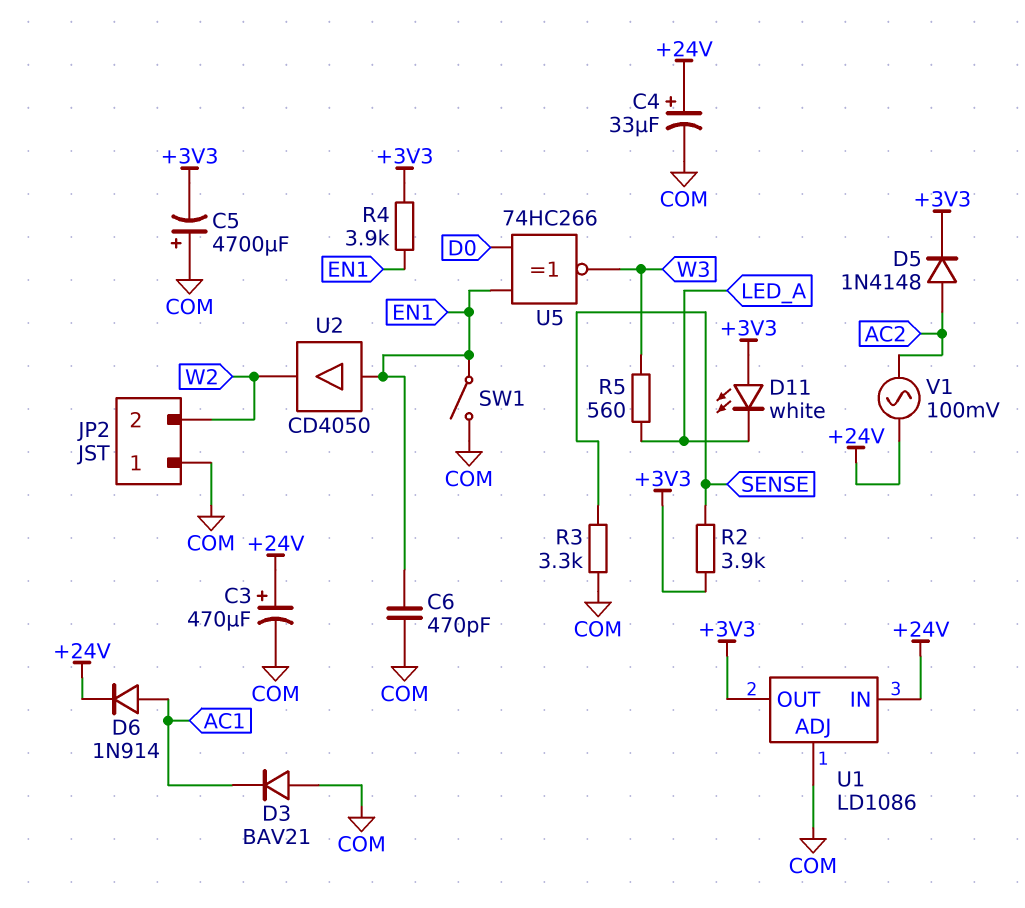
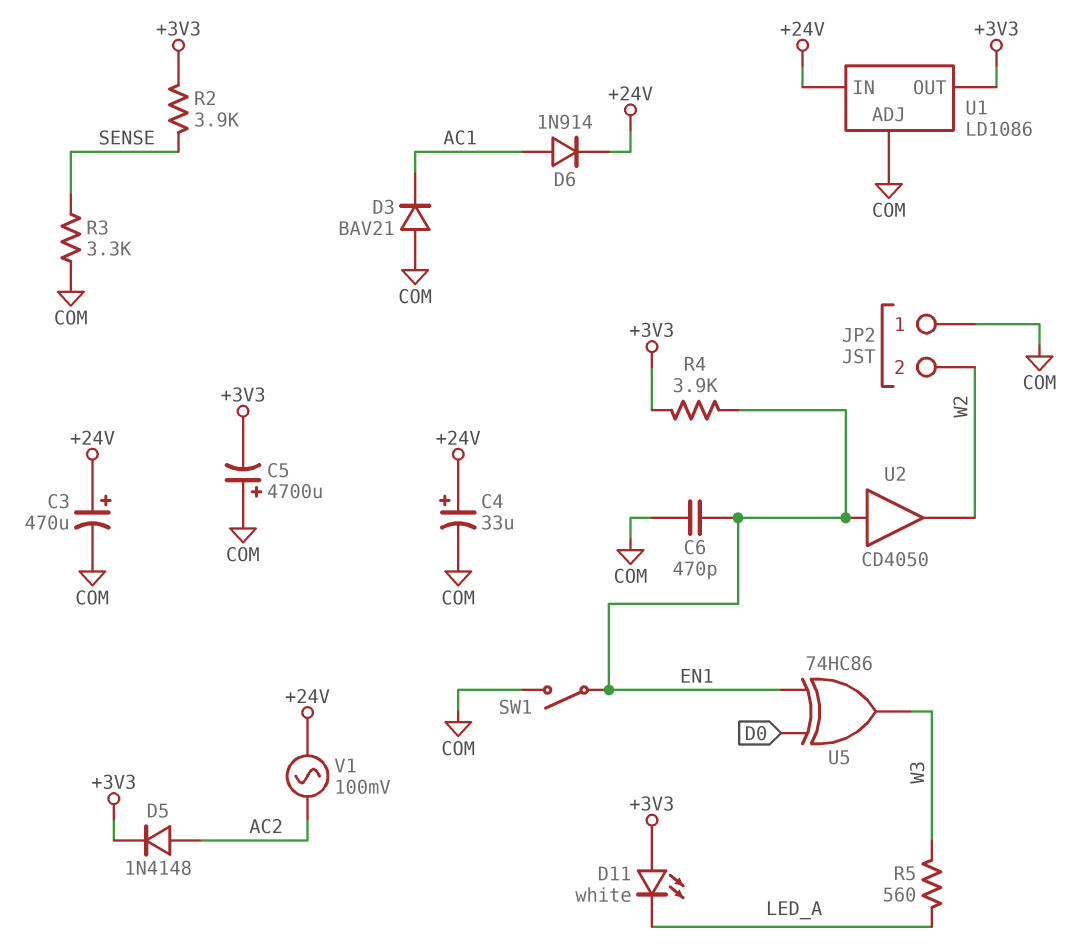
U5: XNOR 74HC266 (in D0, in EN1, out W3) -> XOR 74HC86 (in D0, in EN1, out W3)

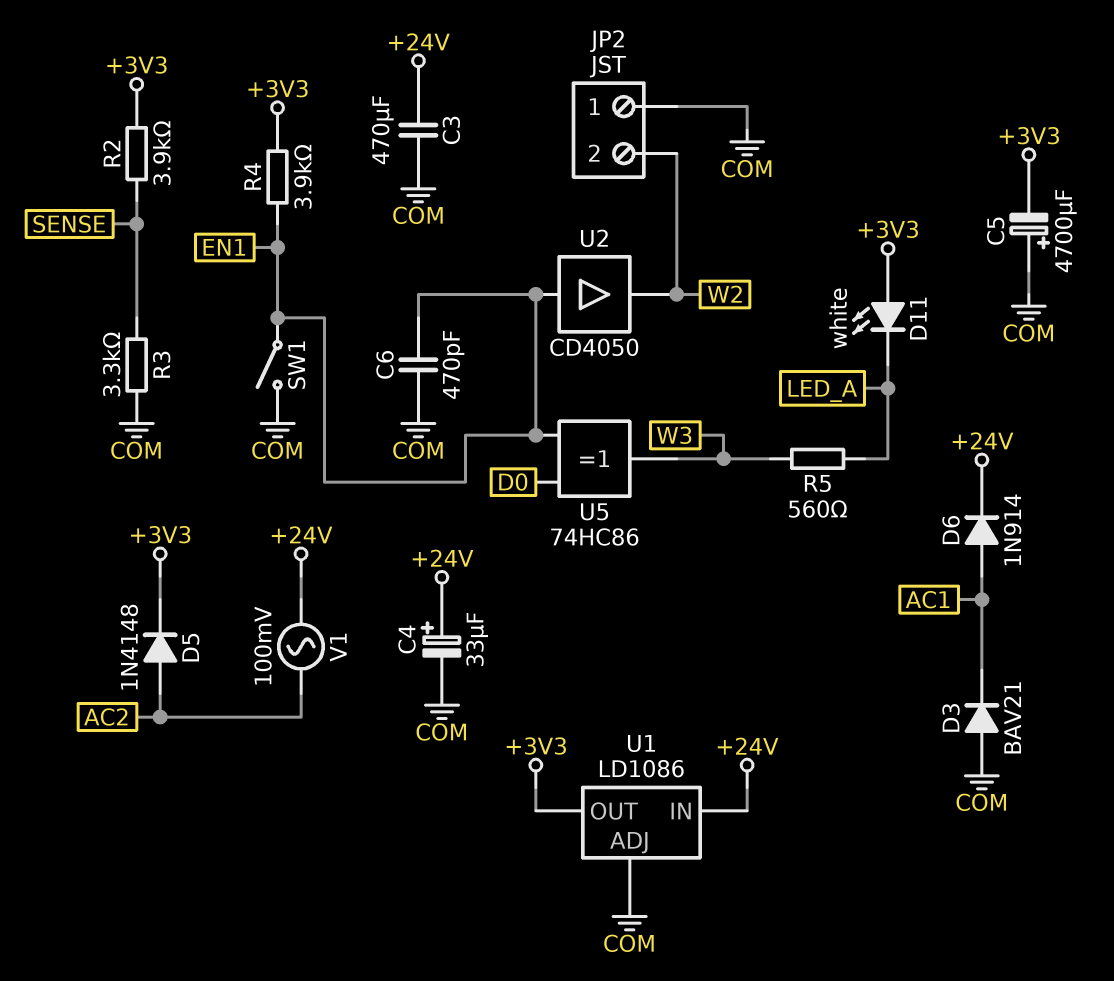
C3: 470uF (plus +24V, minus COM) -> 470uF (+24V, COM)

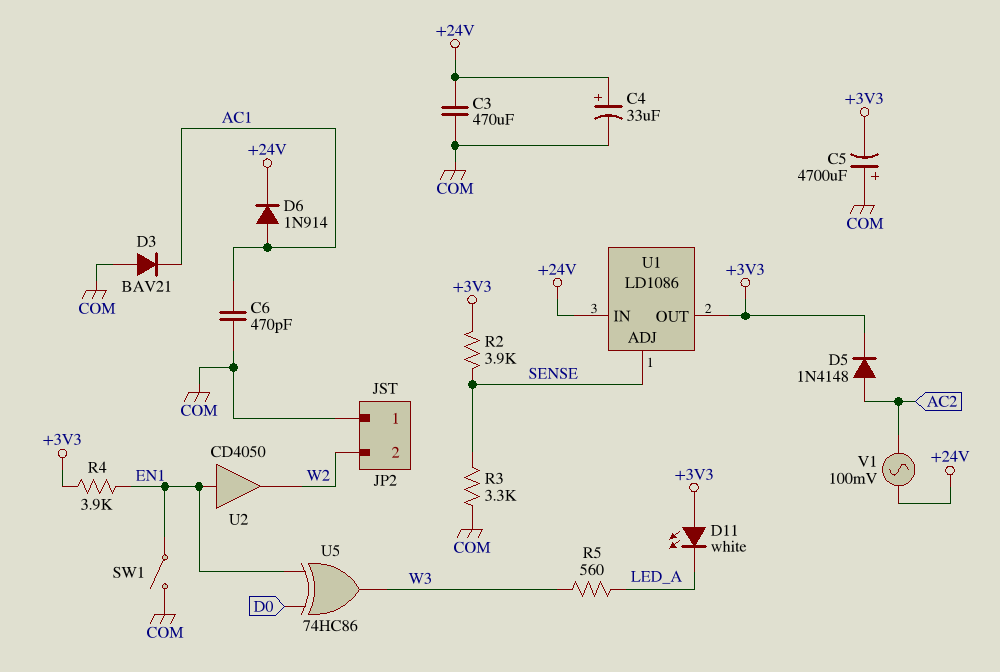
C6: 470pF (COM, EN1) -> 470pF (AC1, COM)
U1 pin ADJ: COM -> SENSE

